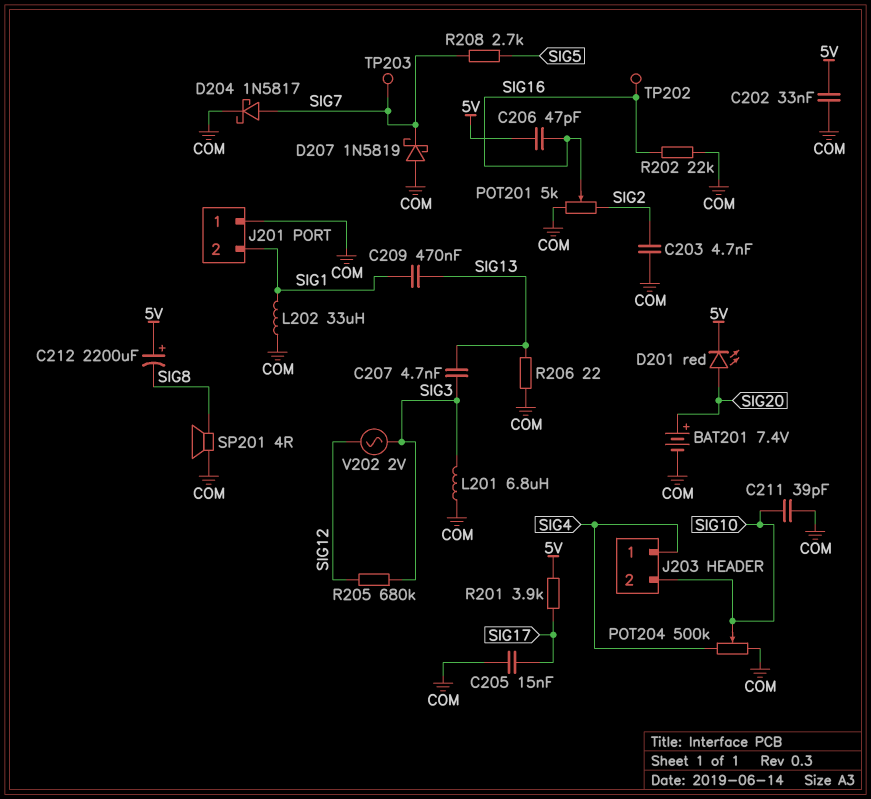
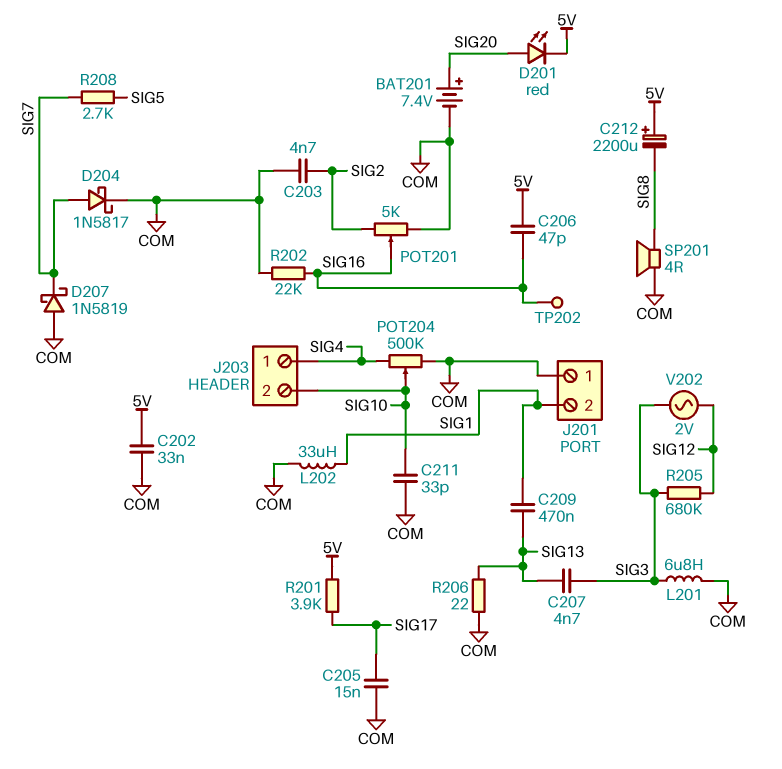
C211: 39pF (COM, SIG10) -> 33pF (COM, SIG10)
TP203: test point (SIG7) -> none

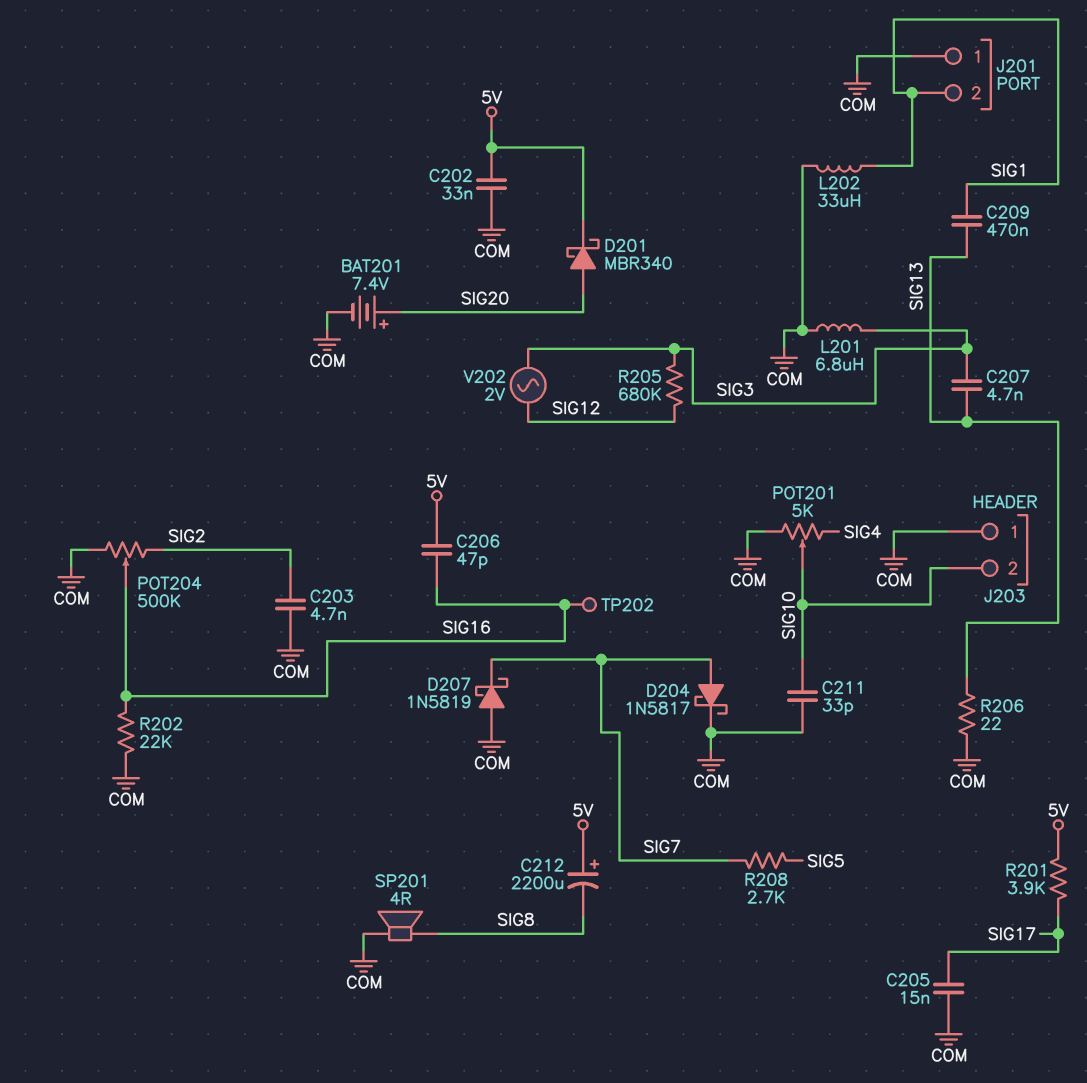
D201: LED red (A SIG20, K 5V) -> schottky MBR340 (A SIG20, K 5V)
J203 pin 1: SIG4 -> COM
POT201: 5k (COM, SIG2, wiper SIG16) -> 5k (COM, SIG4, wiper SIG10)
POT204: 500k (COM, SIG4, wiper SIG10) -> 500k (COM, SIG2, wiper SIG16)

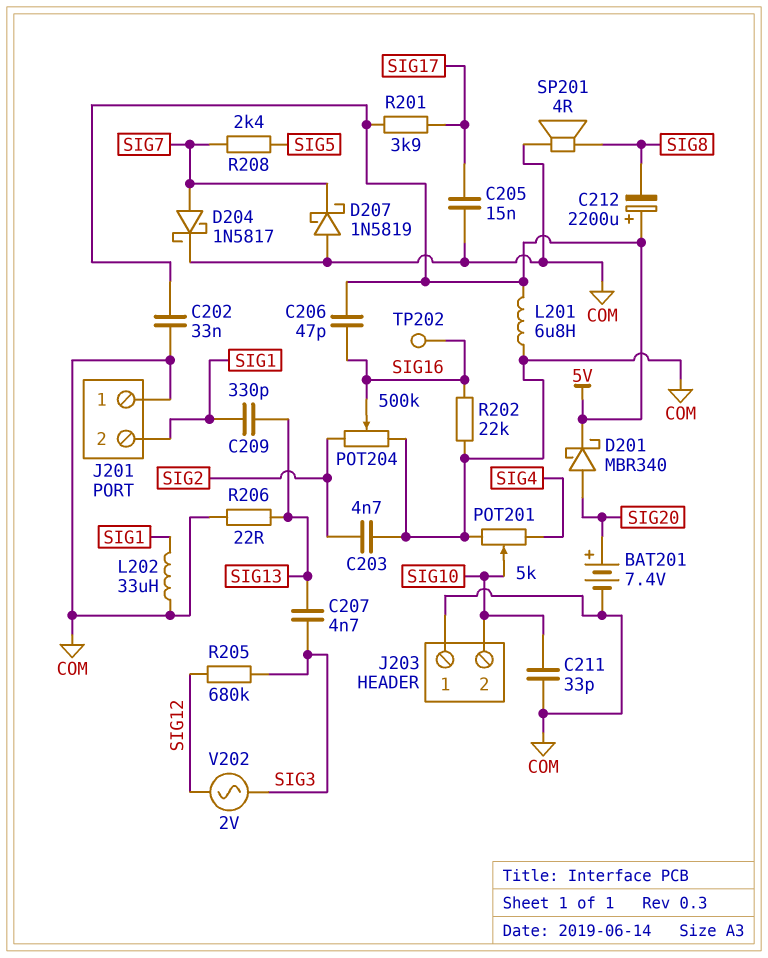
C209: 470nF (SIG1, SIG13) -> 330pF (SIG1, SIG13)
L201: 6.8uH (COM, SIG3) -> 6.8uH (5V, COM)
R208: 2.7k (SIG5, SIG7) -> 2.4k (SIG5, SIG7)

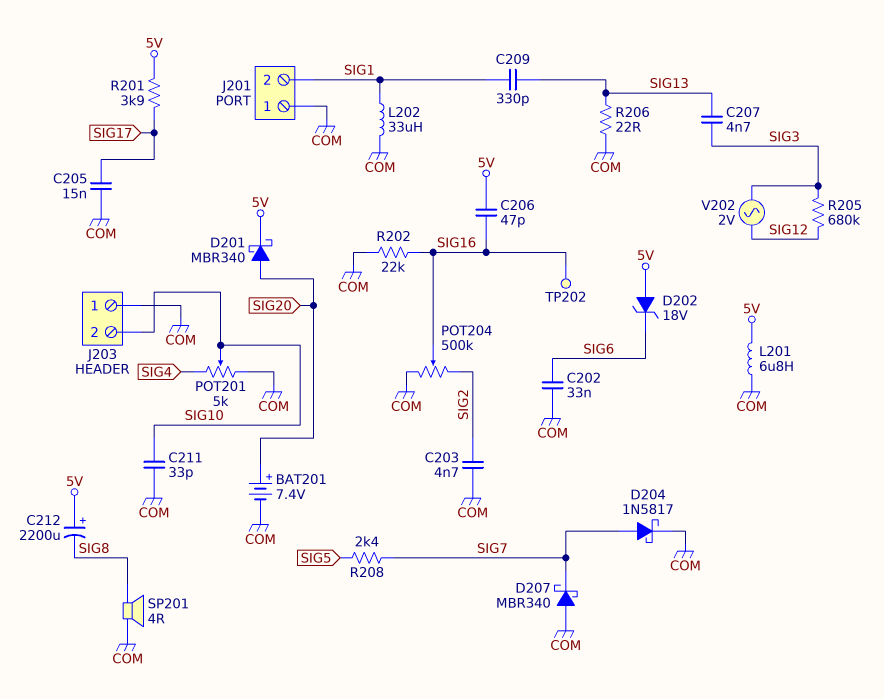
C202: 33nF (5V, COM) -> 33nF (COM, SIG6)
D202: none -> zener 18V (A 5V, K SIG6)
D207: schottky 1N5819 (A COM, K SIG7) -> schottky MBR340 (A COM, K SIG7)

